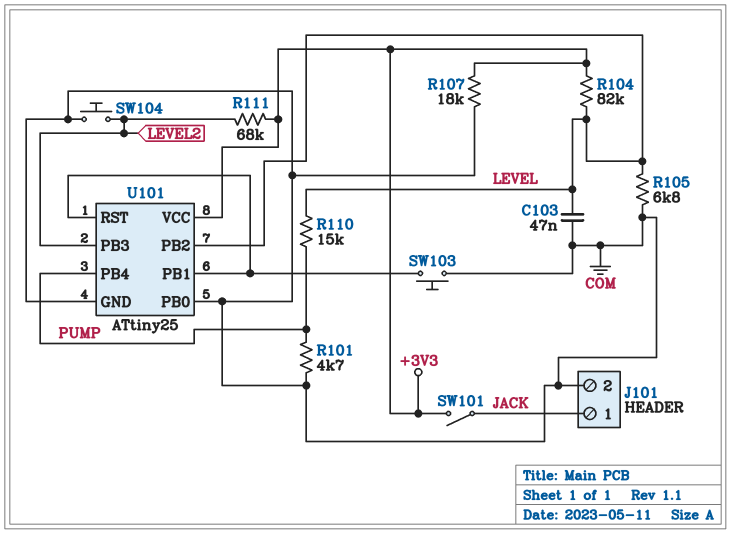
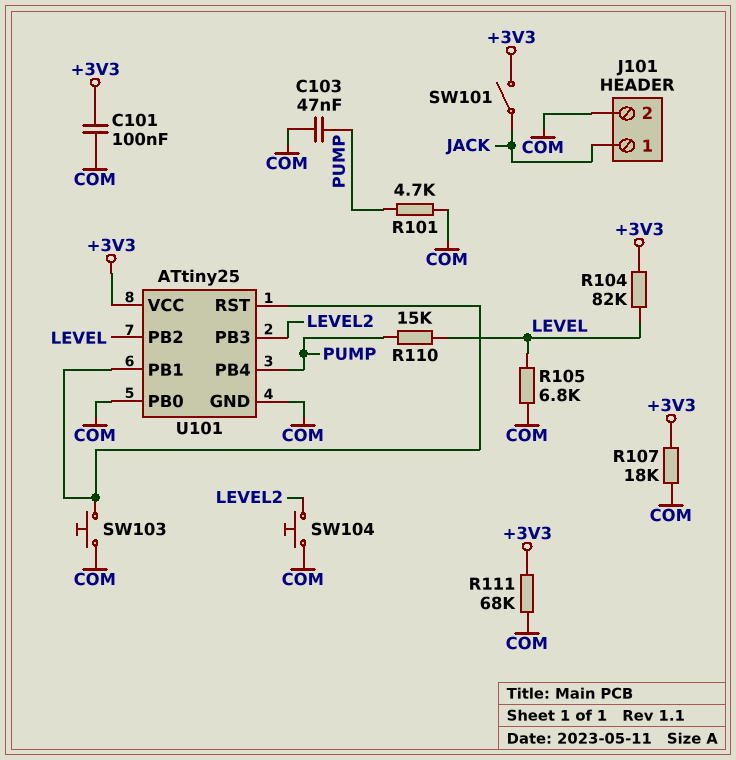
C101: none -> 100nF (+3V3, COM)
C103: 47nF (COM, LEVEL) -> 47nF (COM, PUMP)
R111: 68k (+3V3, LEVEL2) -> 68k (+3V3, COM)

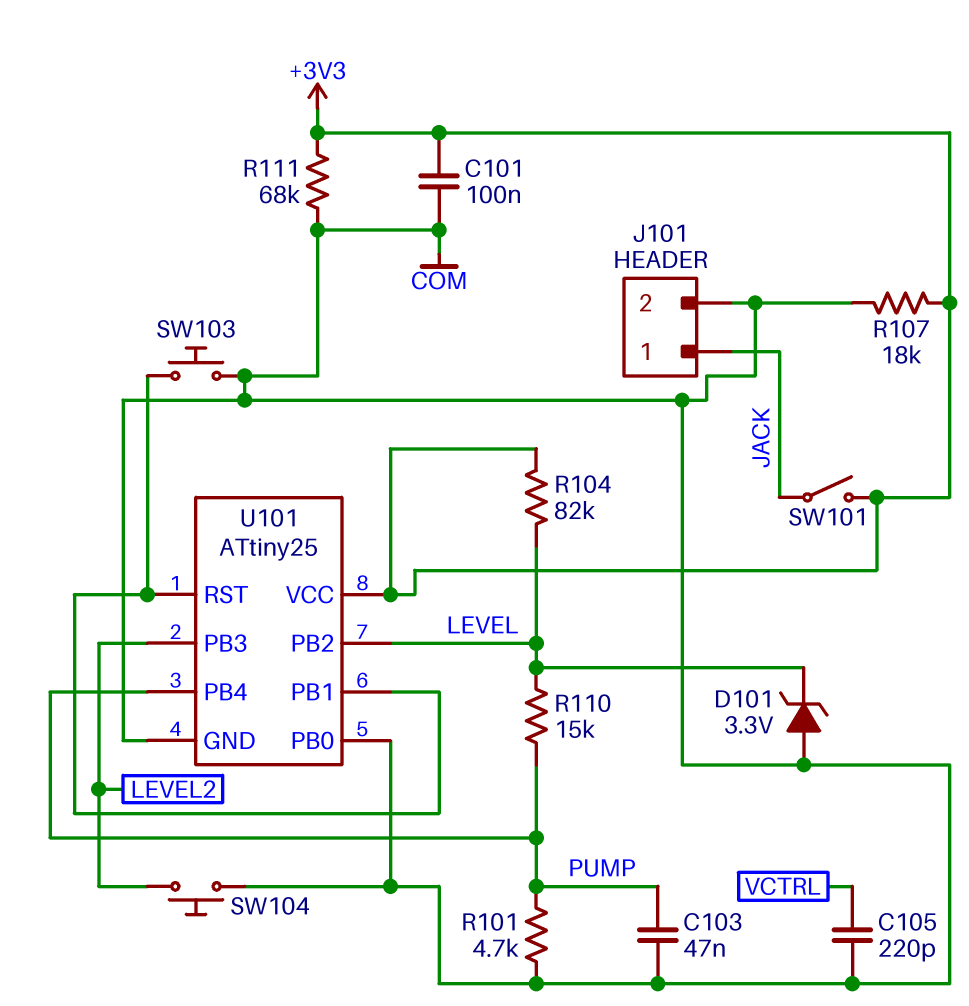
C105: none -> 220pF (COM, VCTRL)
D101: none -> zener 3.3V (A COM, K LEVEL)
R105: 6.8k (COM, LEVEL) -> none

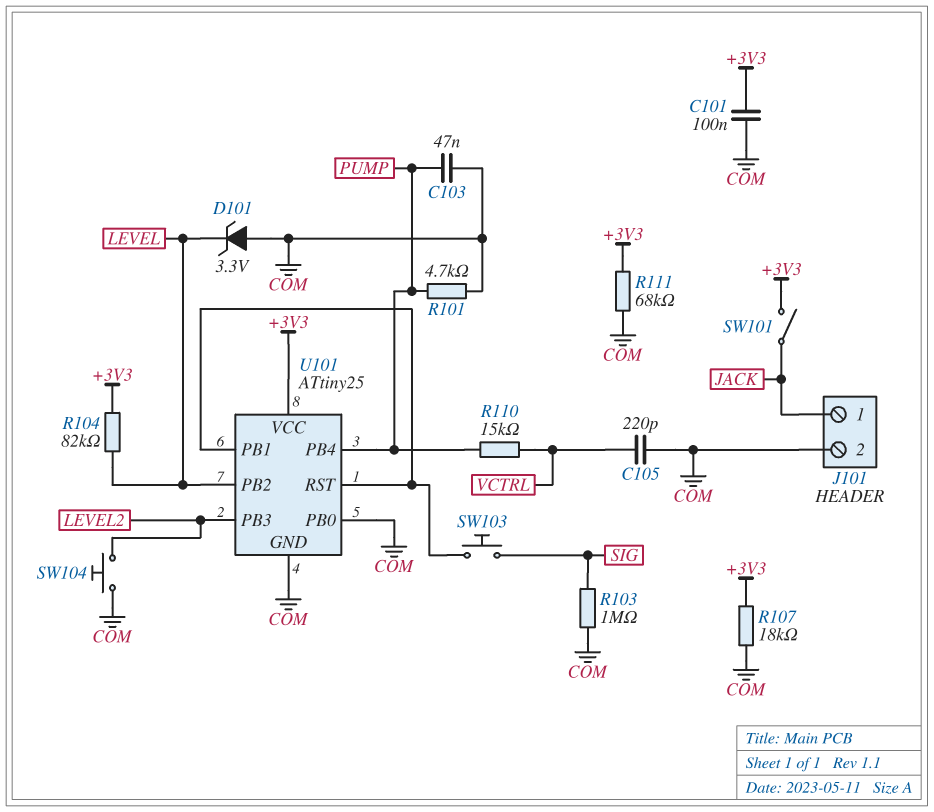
R103: none -> 1M (COM, SIG)
R110: 15k (LEVEL, PUMP) -> 15k (PUMP, VCTRL)
SW103: button (COM, U101/PB1) -> button (SIG, U101/PB1)

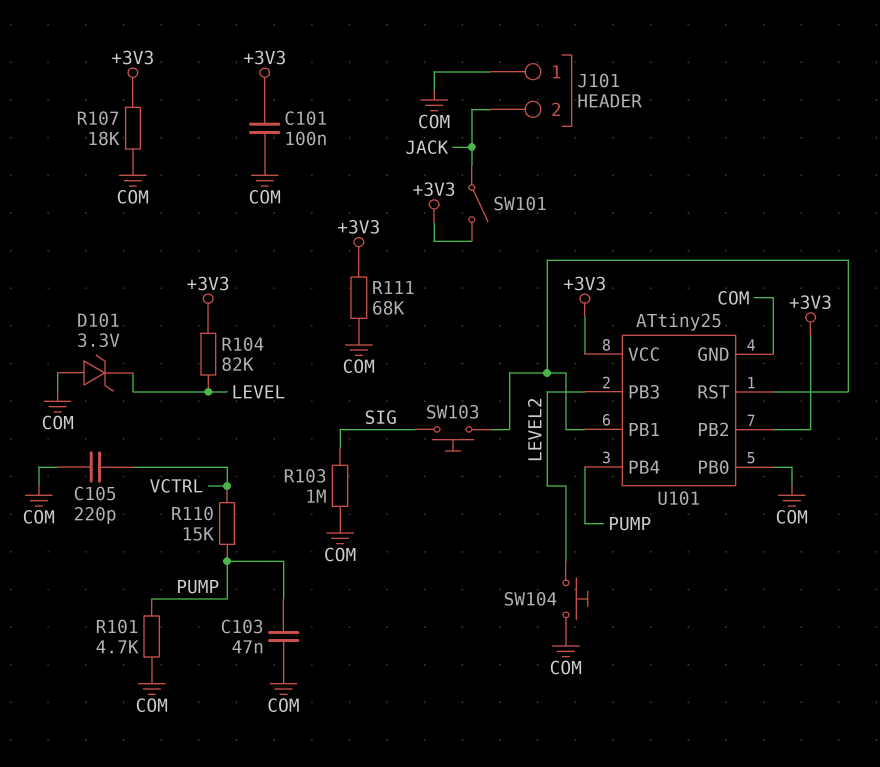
J101 pin 1: JACK -> COM
J101 pin 2: COM -> JACK
U101 pin PB2: LEVEL -> +3V3

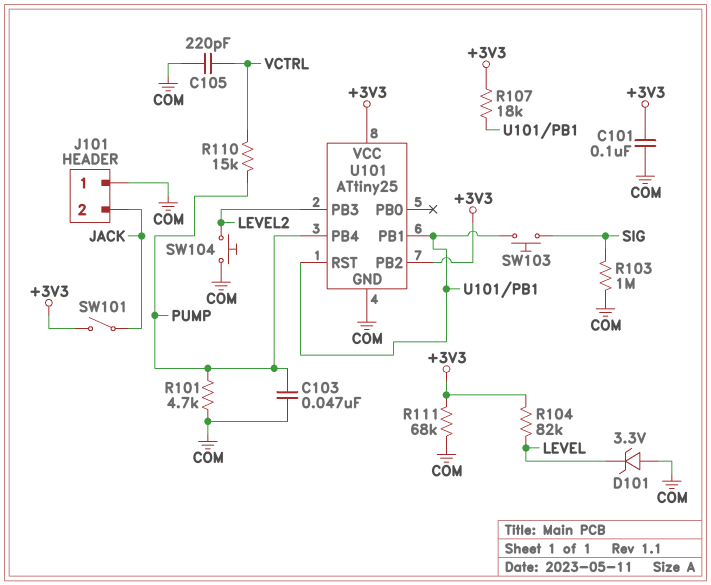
R107: 18k (+3V3, COM) -> 18k (+3V3, U101/PB1)
U101 pin PB0: COM -> none

